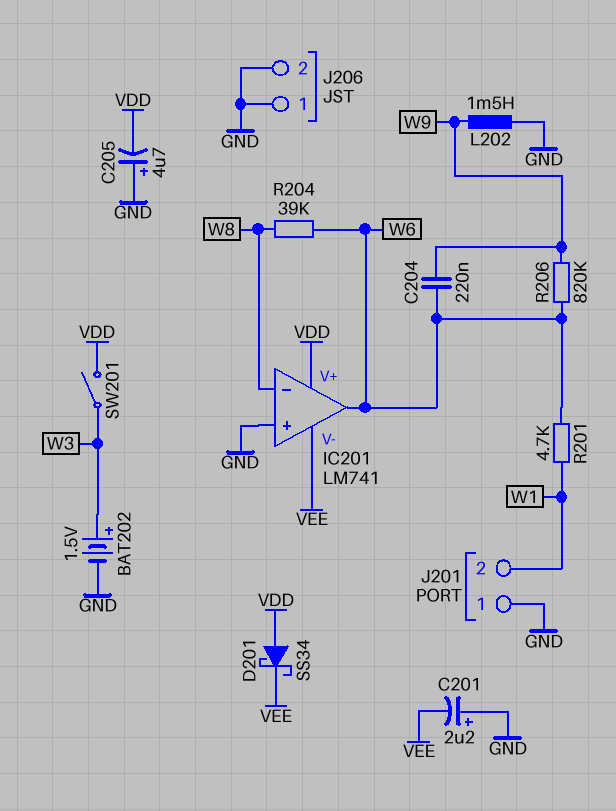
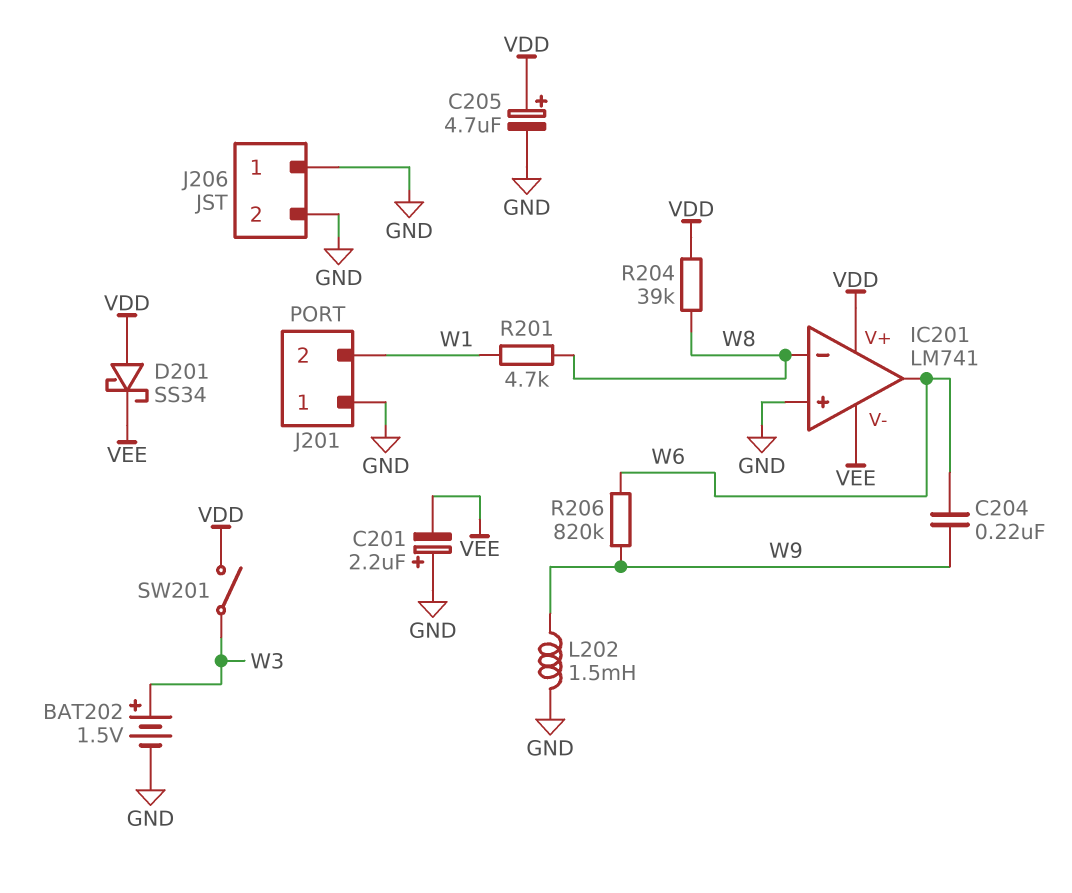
C205: 4.7uF (plus GND, minus VDD) -> 4.7uF (plus VDD, minus GND)
R201: 4.7k (W1, W6) -> 4.7k (W1, W8)
R204: 39k (W6, W8) -> 39k (VDD, W8)

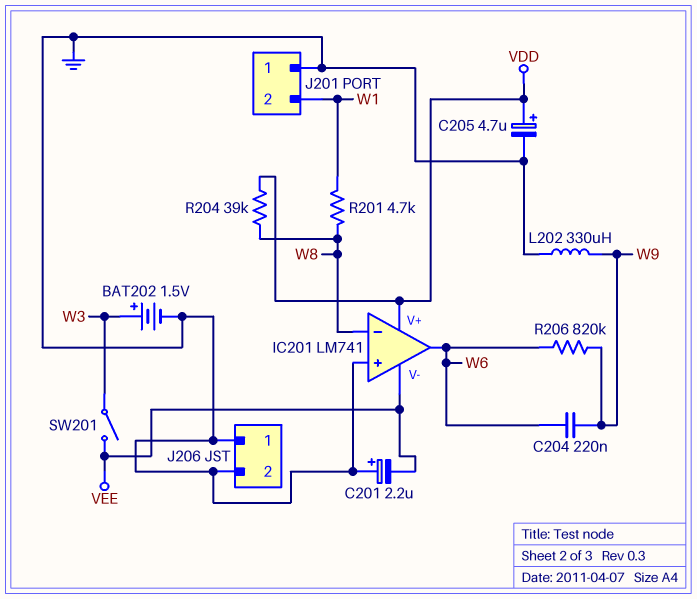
D201: schottky SS34 (A VDD, K VEE) -> none
L202: 1.5mH (GND, W9) -> 330uH (GND, W9)
SW201: switch (VDD, W3) -> switch (VEE, W3)

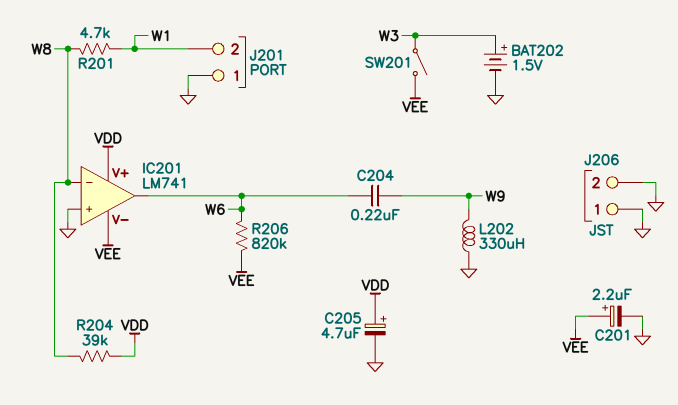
C201: 2.2uF (plus GND, minus VEE) -> 2.2uF (plus VEE, minus GND)
R206: 820k (W6, W9) -> 820k (VEE, W6)

